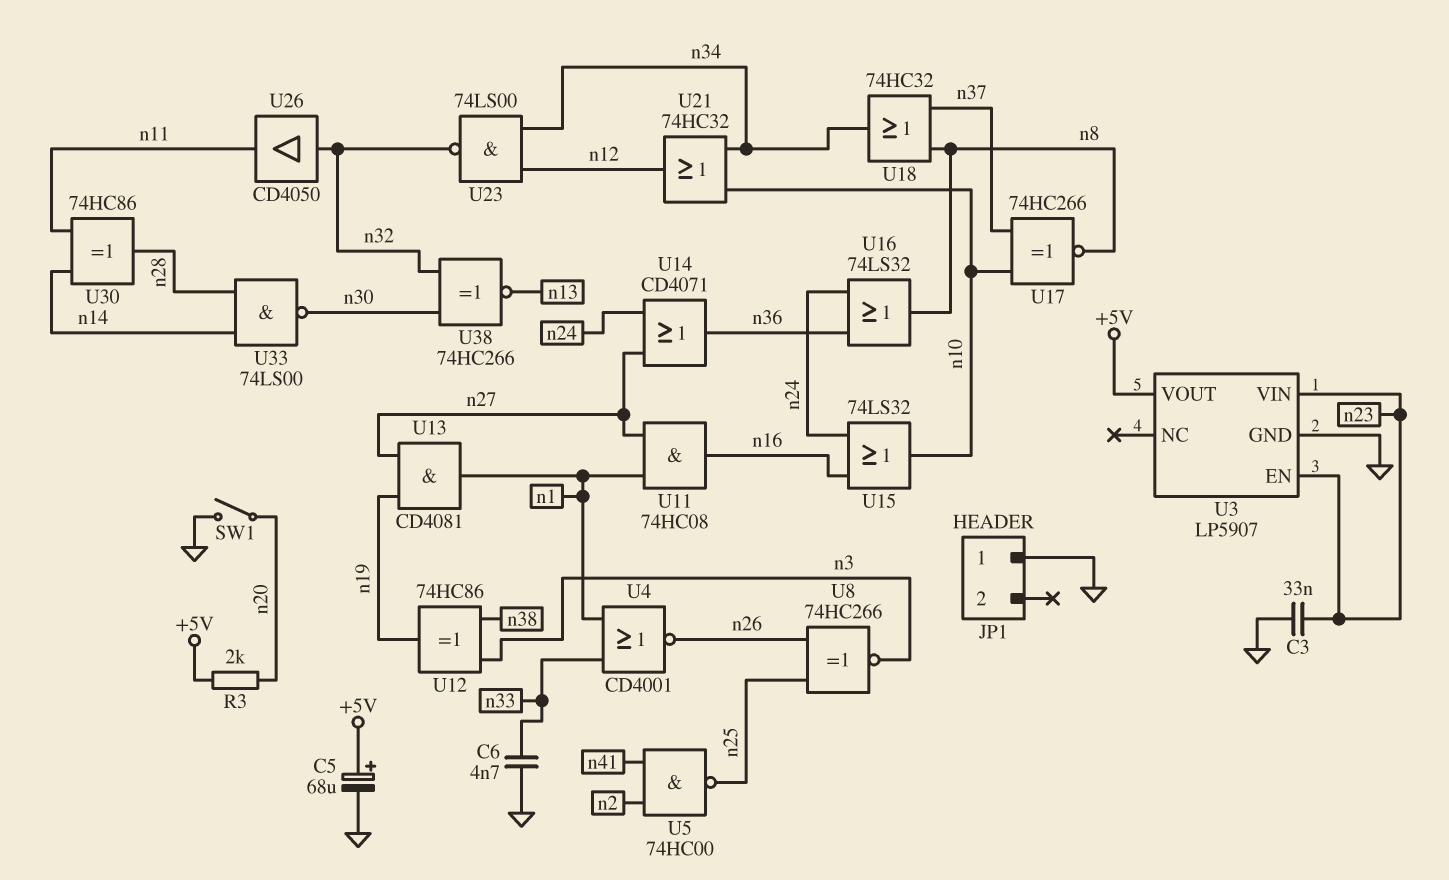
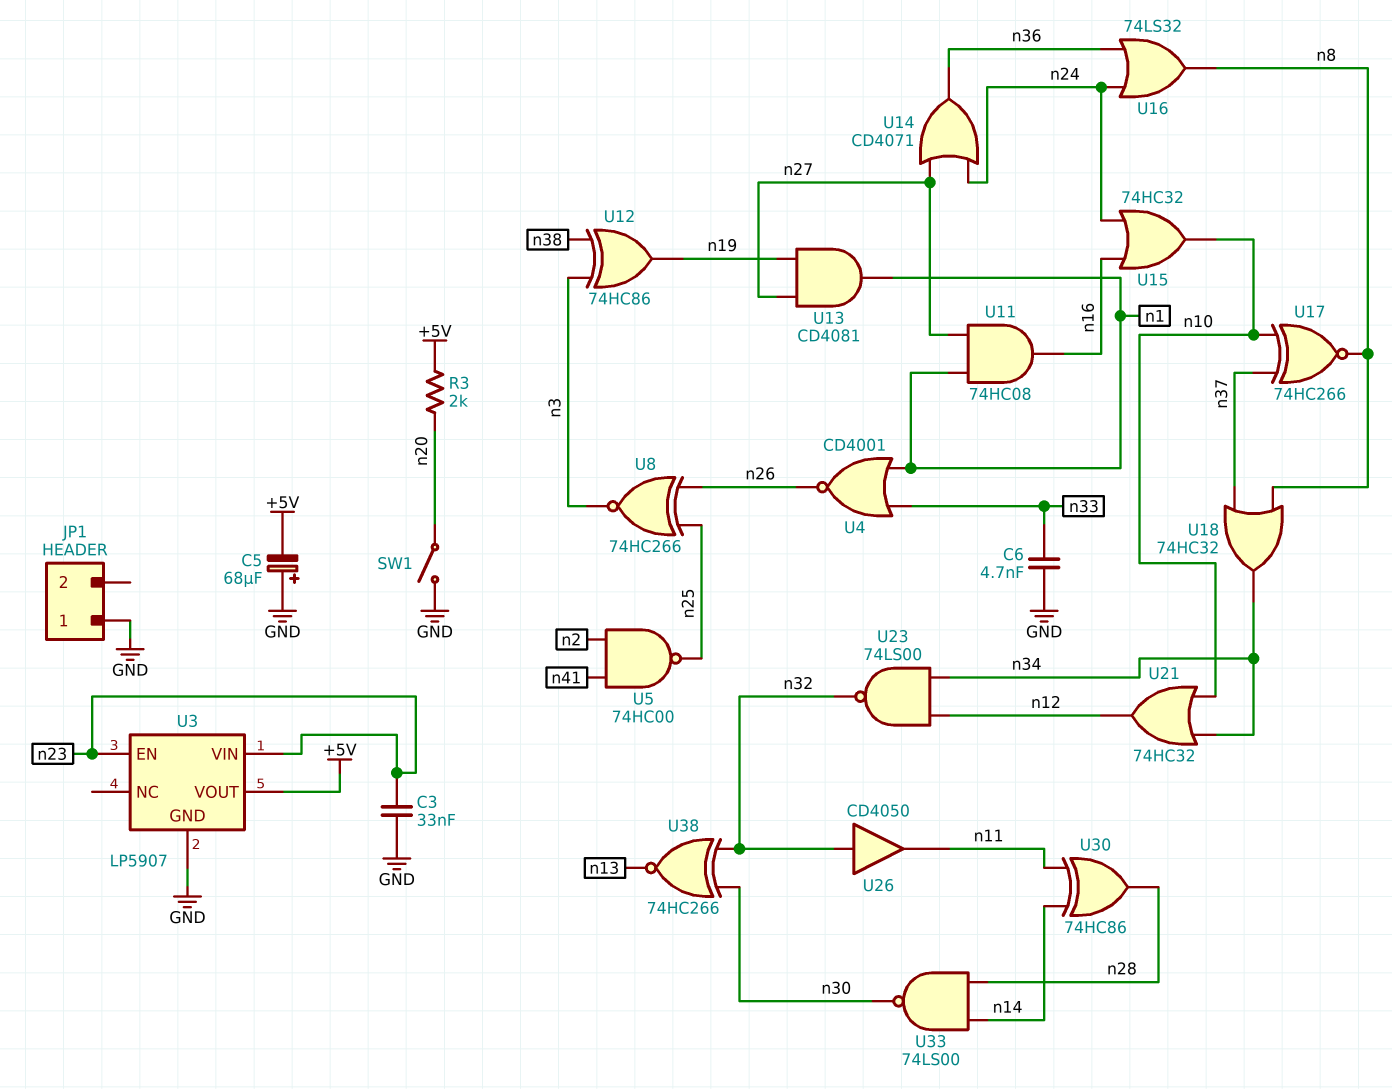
C5: 68uF (plus +5V, minus GND) -> 68uF (plus GND, minus +5V)
U15: OR 74LS32 (in n16, in n24, out n10) -> OR 74HC32 (in n16, in n24, out n10)

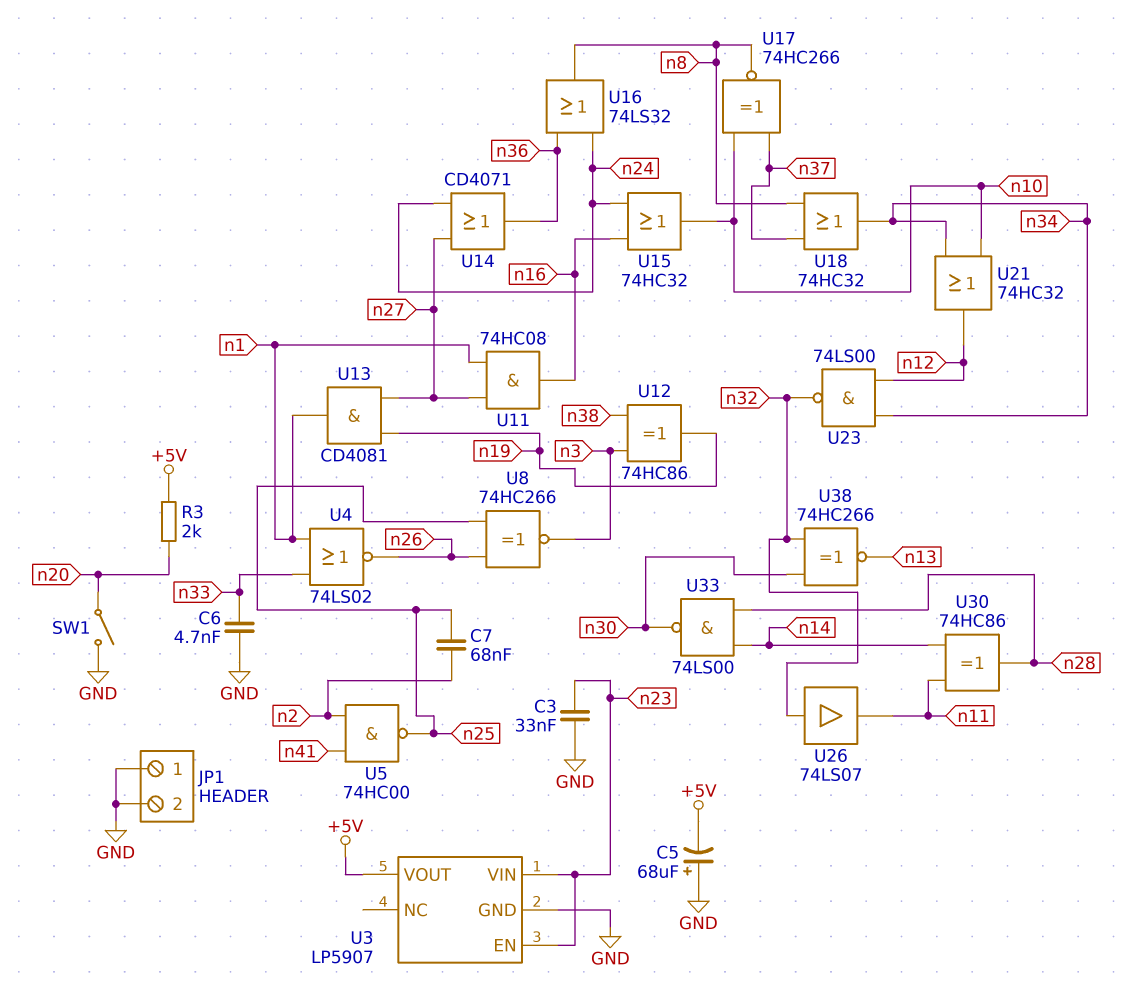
C7: none -> 68nF (n2, n25)
JP1 pin 2: none -> GND
U4: NOR CD4001 (in n1, in n33, out n26) -> NOR 74LS02 (in n1, in n33, out n26)
U26: buffer CD4050 (in n32, out n11) -> buffer 74LS07 (in n32, out n11)

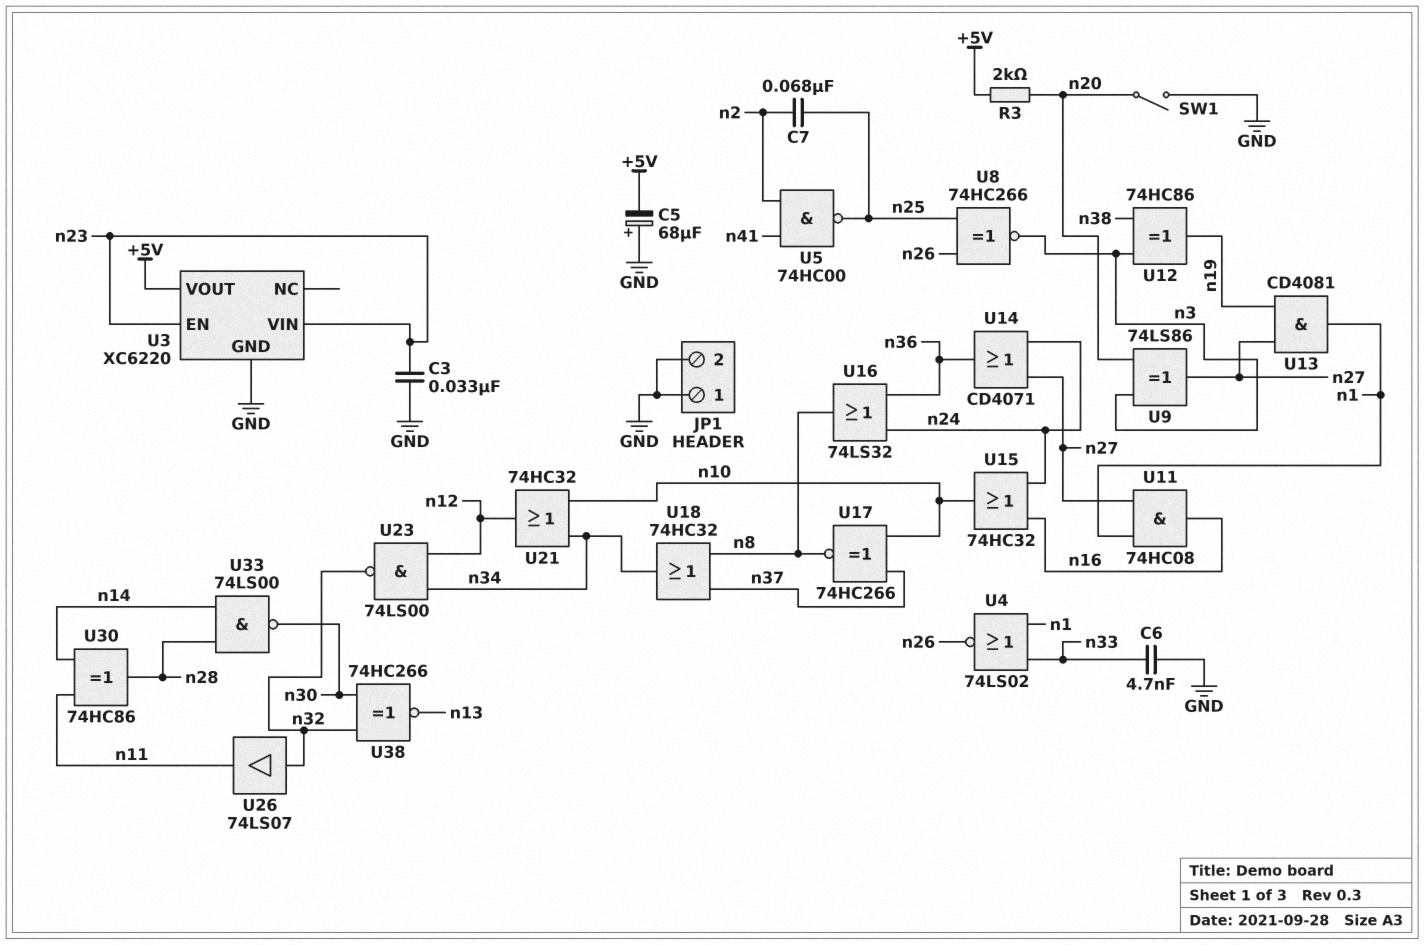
U3: LP5907 -> XC6220
U9: none -> XOR 74LS86 (in n3, in n20, out n27)

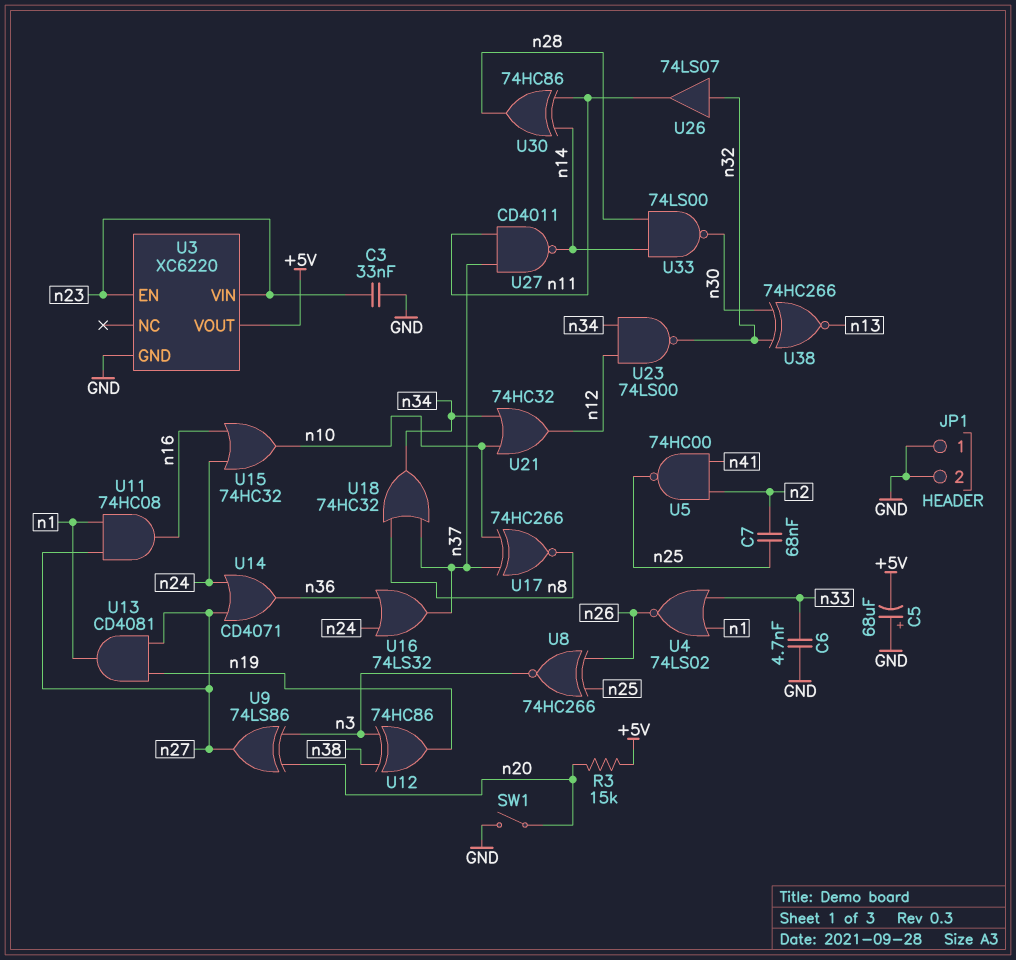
R3: 2k (+5V, n20) -> 15k (+5V, n20)
U16: OR 74LS32 (in n24, in n36, out n8) -> OR 74LS32 (in n24, in n36, out n37)
U27: none -> NAND CD4011 (in n11, in n37, out n14)

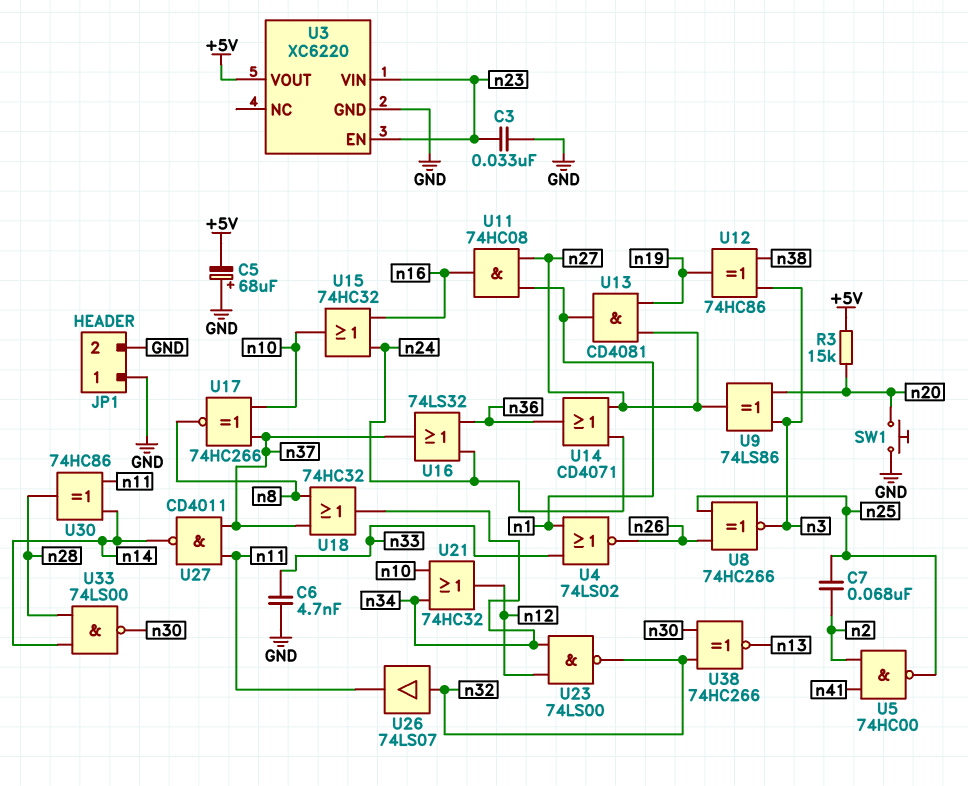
SW1: switch (GND, n20) -> button (GND, n20)

